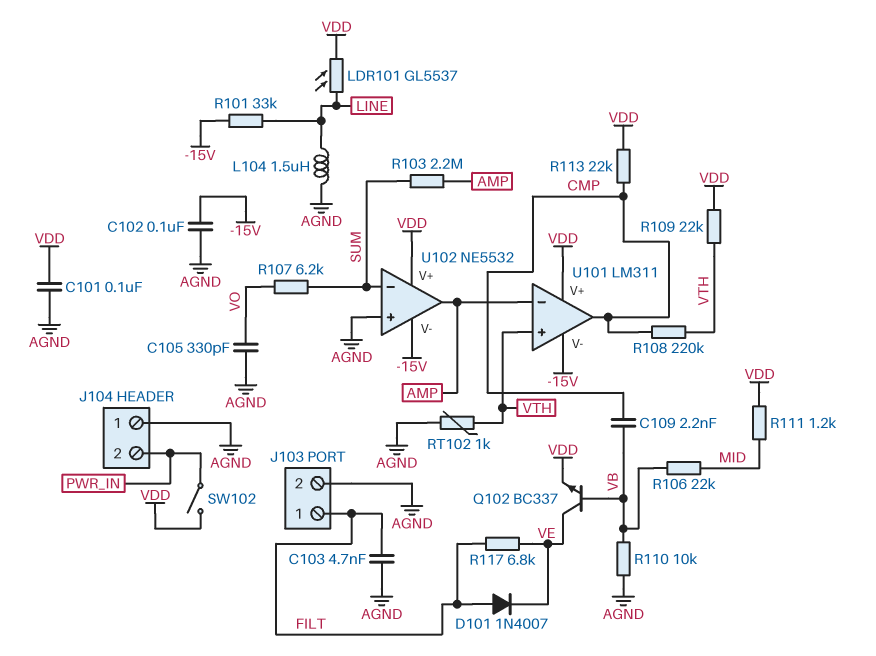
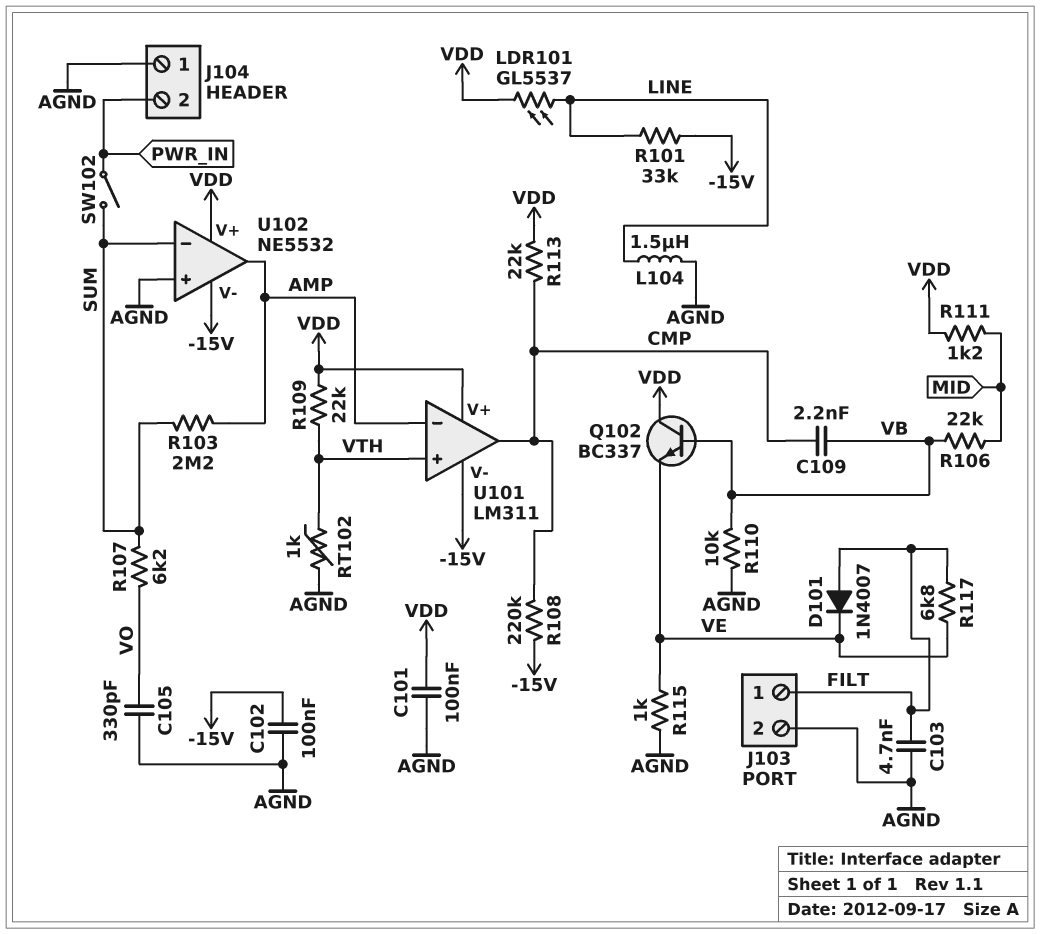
Q102: NPN BC337 (B VB, C VE, E VDD) -> NPN BC337 (B VB, C VDD, E VE)
R108: 220k (CMP, VTH) -> 220k (-15V, CMP)
R115: none -> 1k (AGND, VE)
SW102: switch (PWR_IN, VDD) -> switch (PWR_IN, SUM)

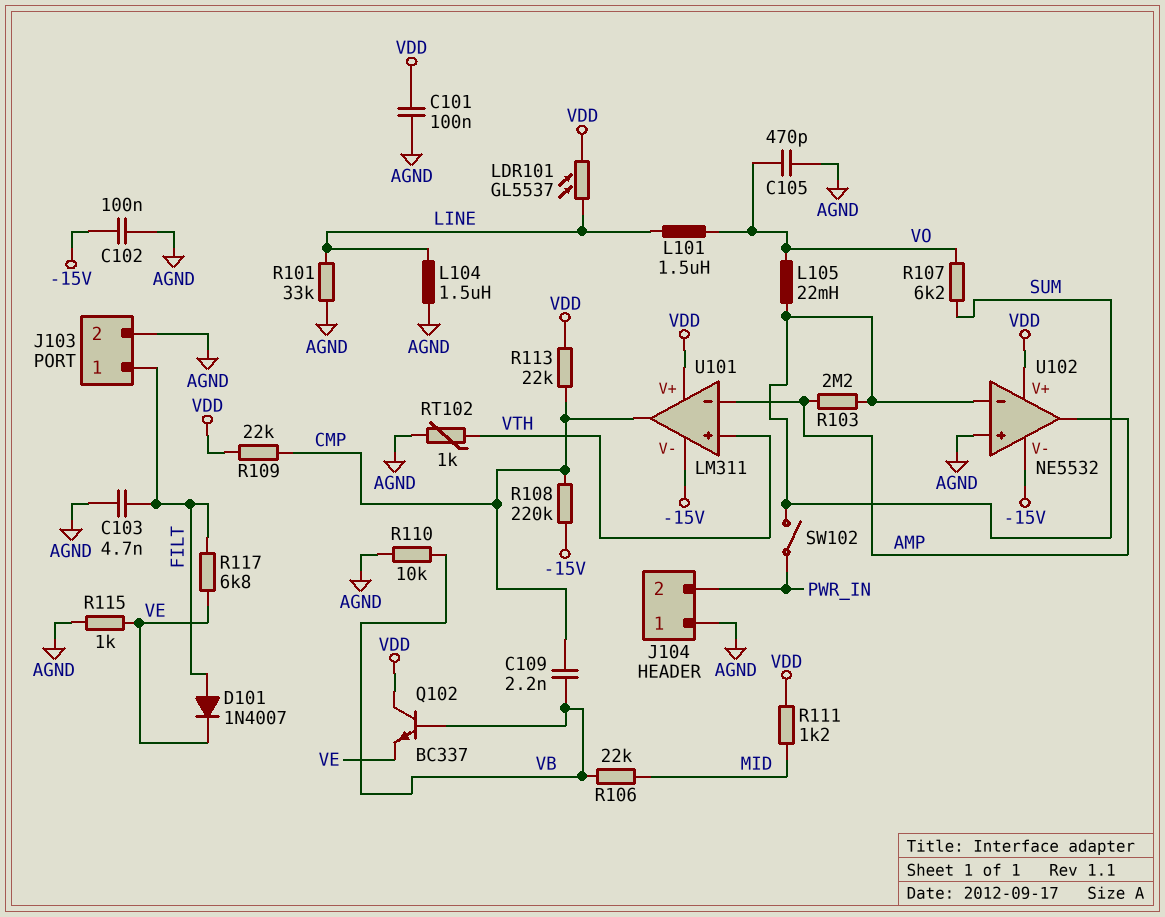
C105: 330pF (AGND, VO) -> 470pF (AGND, VO)
L101: none -> 1.5uH (LINE, VO)
L105: none -> 22mH (SUM, VO)
R101: 33k (-15V, LINE) -> 33k (AGND, LINE)
R109: 22k (VDD, VTH) -> 22k (CMP, VDD)

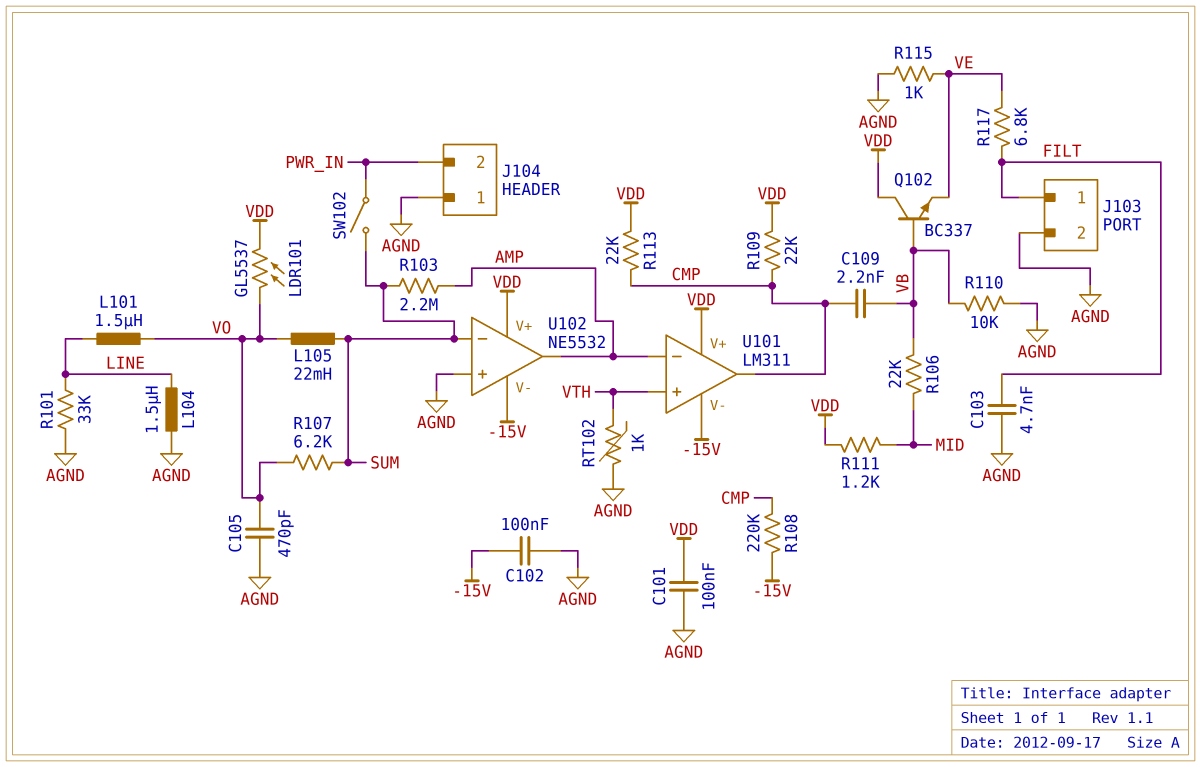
D101: diode 1N4007 (A FILT, K VE) -> none
LDR101: GL5537 (LINE, VDD) -> GL5537 (VDD, VO)

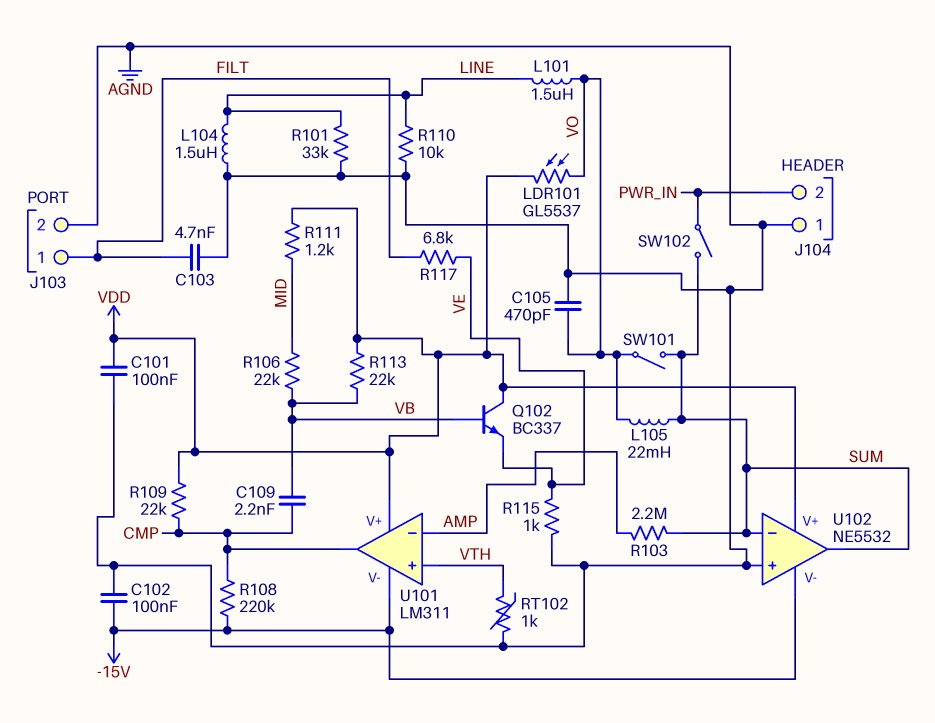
R107: 6.2k (SUM, VO) -> none
R110: 10k (AGND, VB) -> 10k (AGND, LINE)
R113: 22k (CMP, VDD) -> 22k (VB, VDD)
SW101: none -> switch (SUM, VO)
U102 pin out: AMP -> SUM

